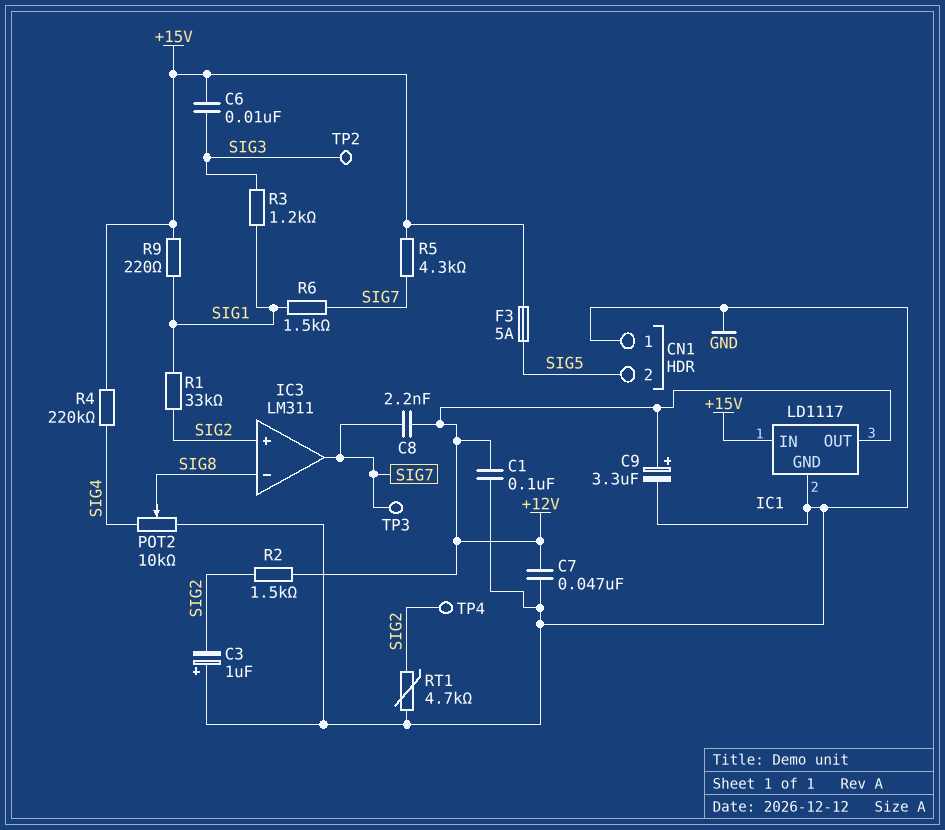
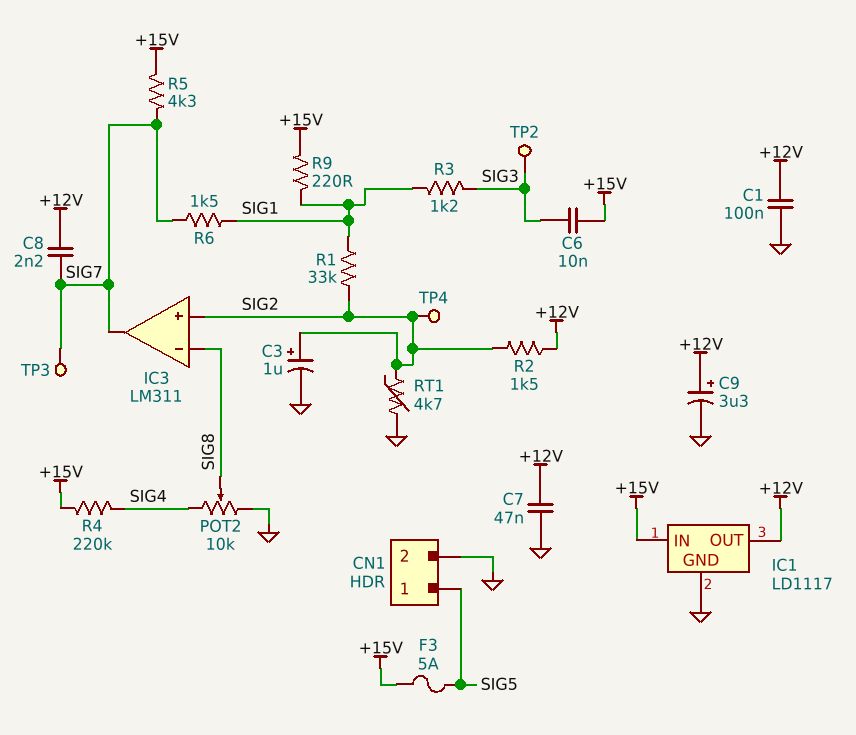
C3: 1uF (plus GND, minus SIG2) -> 1uF (plus SIG2, minus GND)
CN1 pin 1: GND -> SIG5
CN1 pin 2: SIG5 -> GND

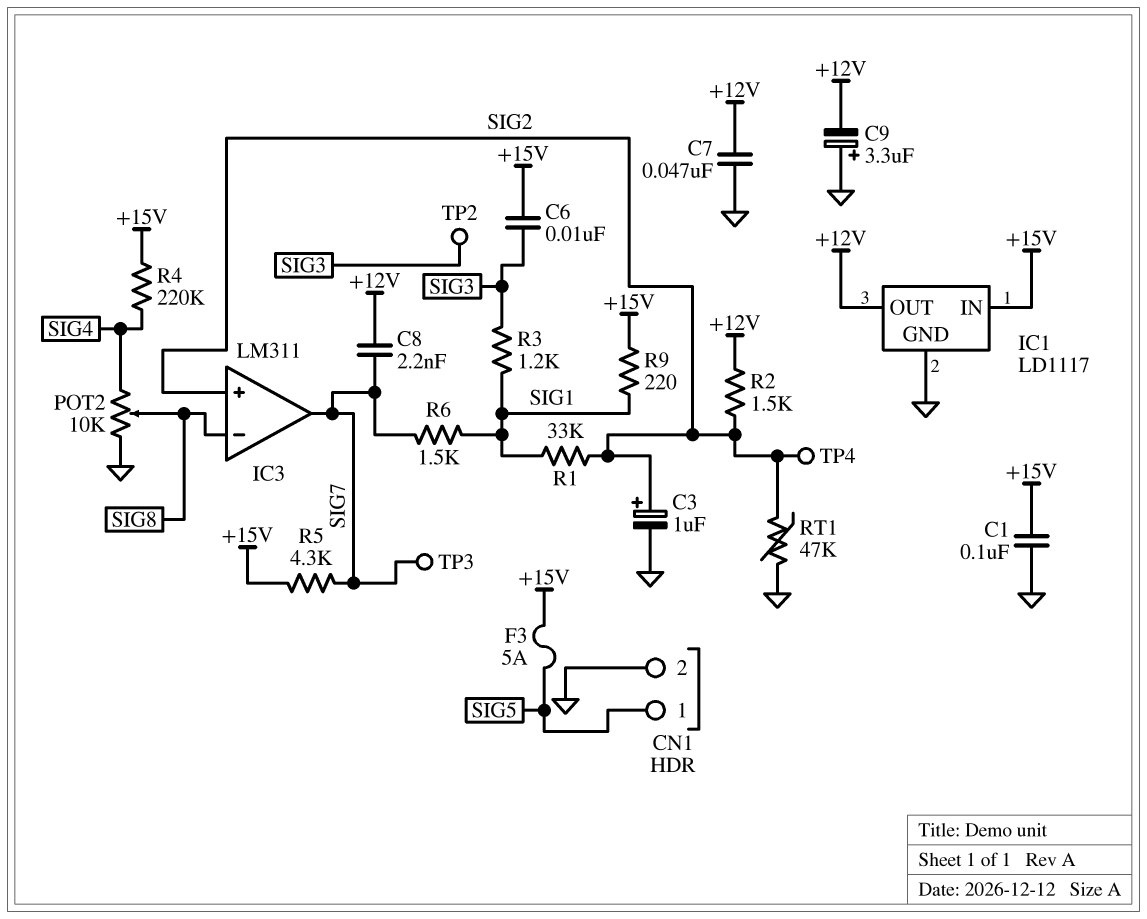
C1: 100nF (+12V, GND) -> 100nF (+15V, GND)
C9: 3.3uF (plus +12V, minus GND) -> 3.3uF (plus GND, minus +12V)
RT1: 4.7k (GND, SIG2) -> 47k (GND, SIG2)

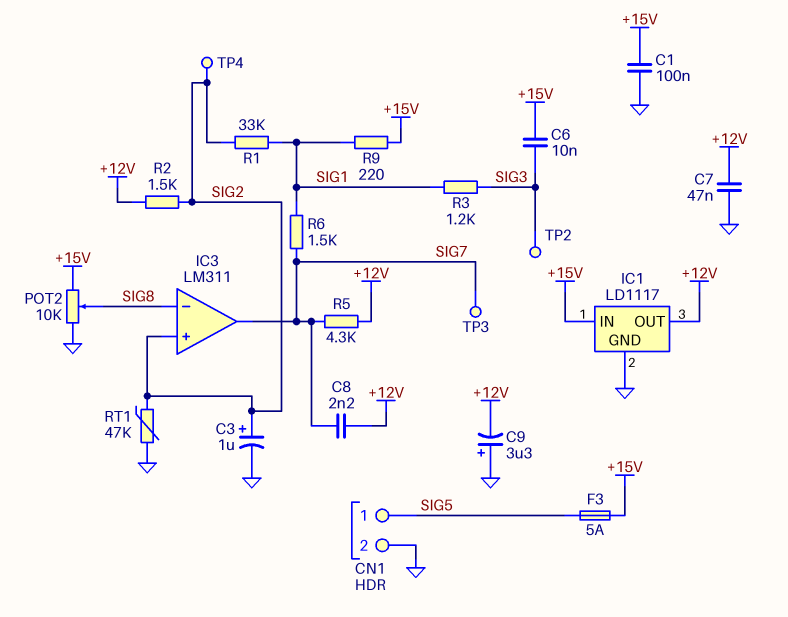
POT2: 10k (GND, SIG4, wiper SIG8) -> 10k (+15V, GND, wiper SIG8)
R4: 220k (+15V, SIG4) -> none
R5: 4.3k (+15V, SIG7) -> 4.3k (+12V, SIG7)

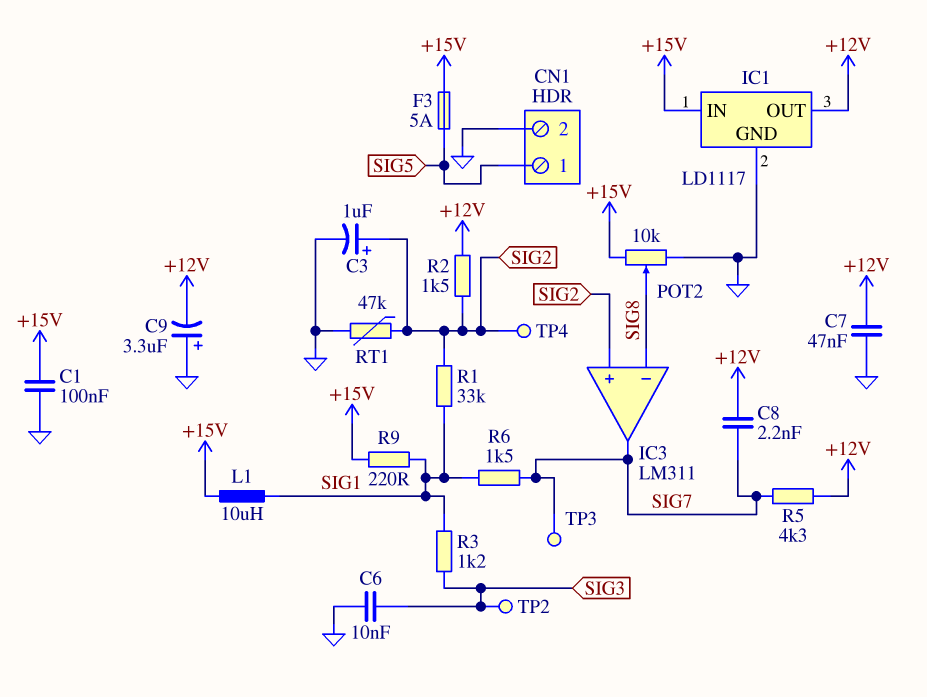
C6: 10nF (+15V, SIG3) -> 10nF (GND, SIG3)
L1: none -> 10uH (+15V, SIG1)

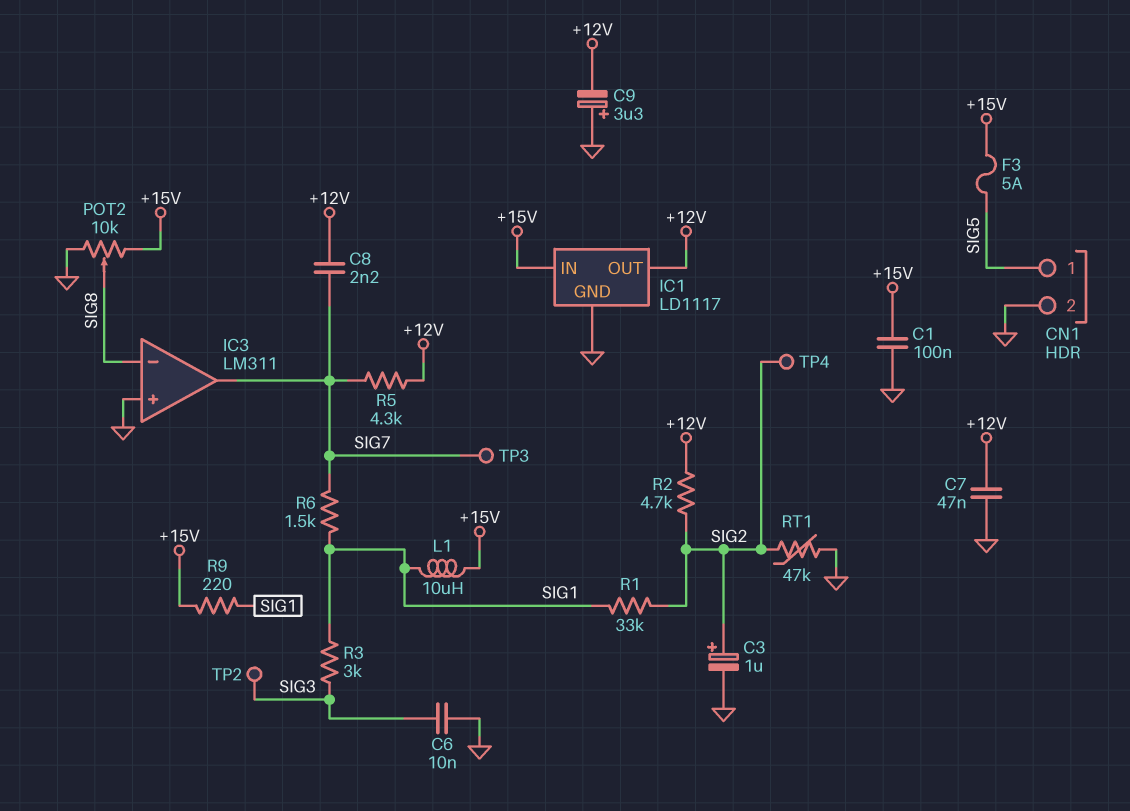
IC3 pin in+: SIG2 -> GND
R2: 1.5k (+12V, SIG2) -> 4.7k (+12V, SIG2)
R3: 1.2k (SIG1, SIG3) -> 3k (SIG1, SIG3)

